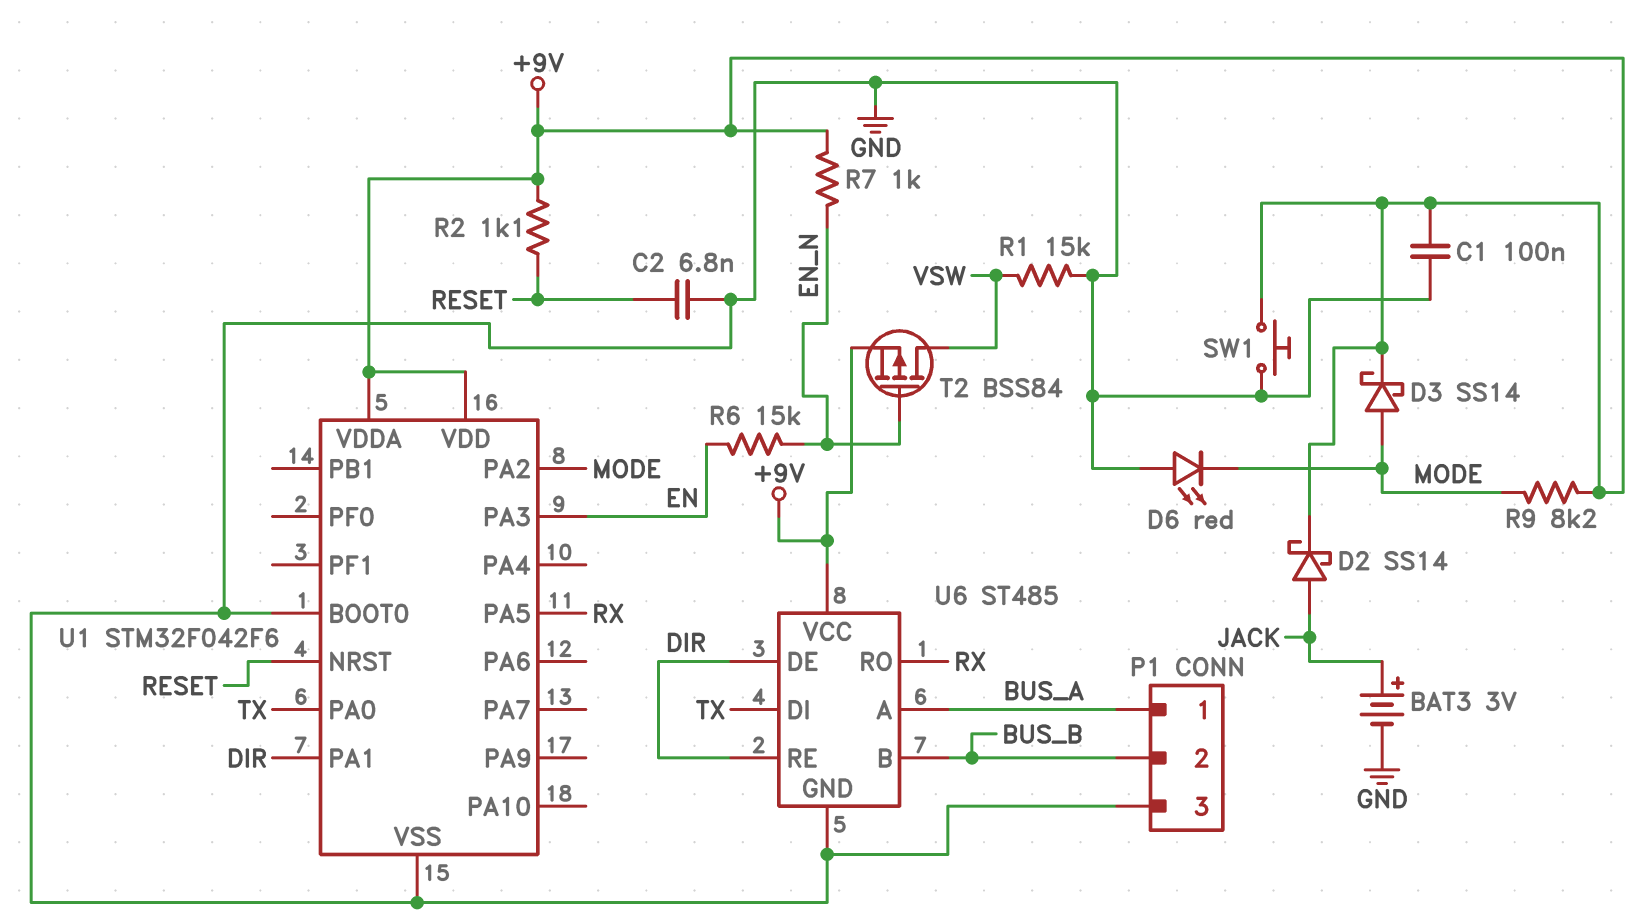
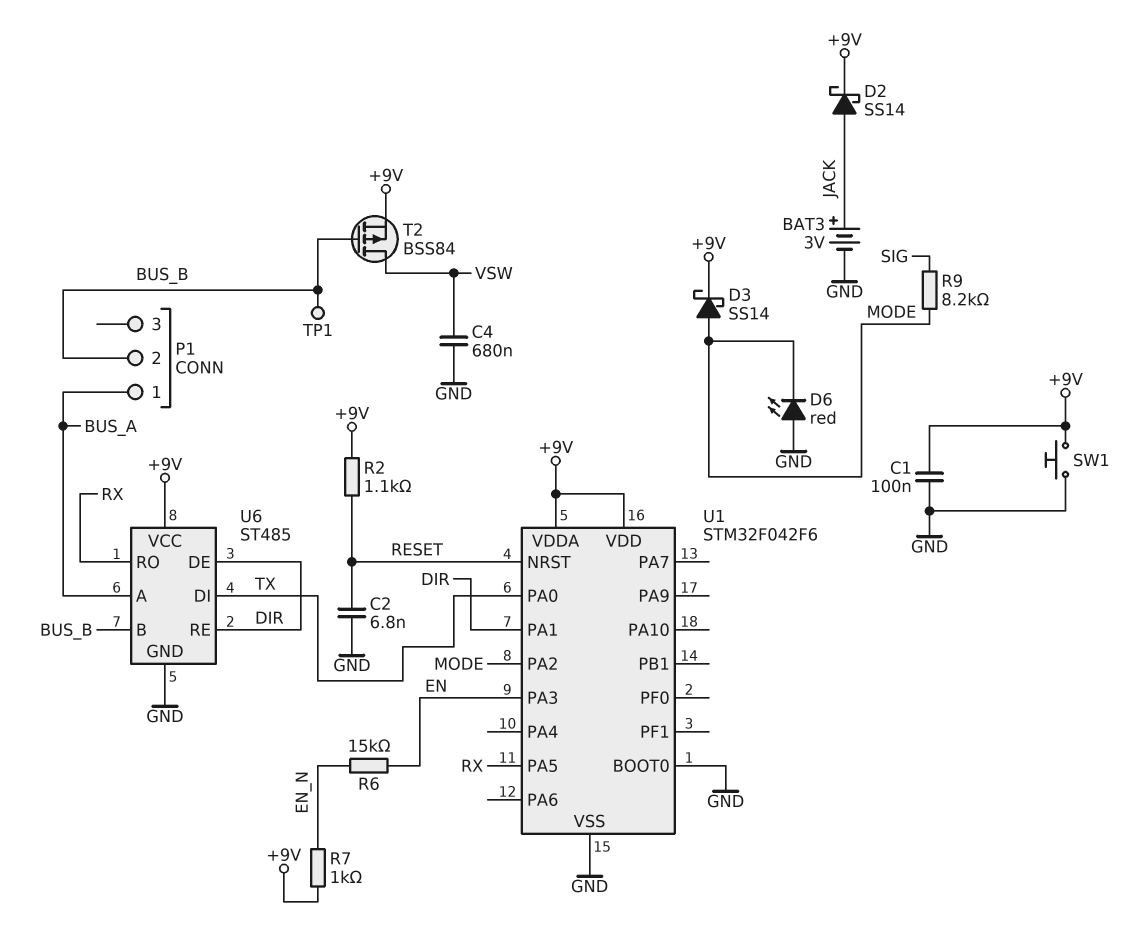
C4: none -> 680nF (GND, VSW)
P1 pin 3: GND -> none
R1: 15k (GND, VSW) -> none
R9: 8.2k (+9V, MODE) -> 8.2k (MODE, SIG)
T2: PMOS BSS84 (G EN_N, D VSW, S +9V) -> PMOS BSS84 (G BUS_B, D VSW, S +9V)
TP1: none -> test point (BUS_B)

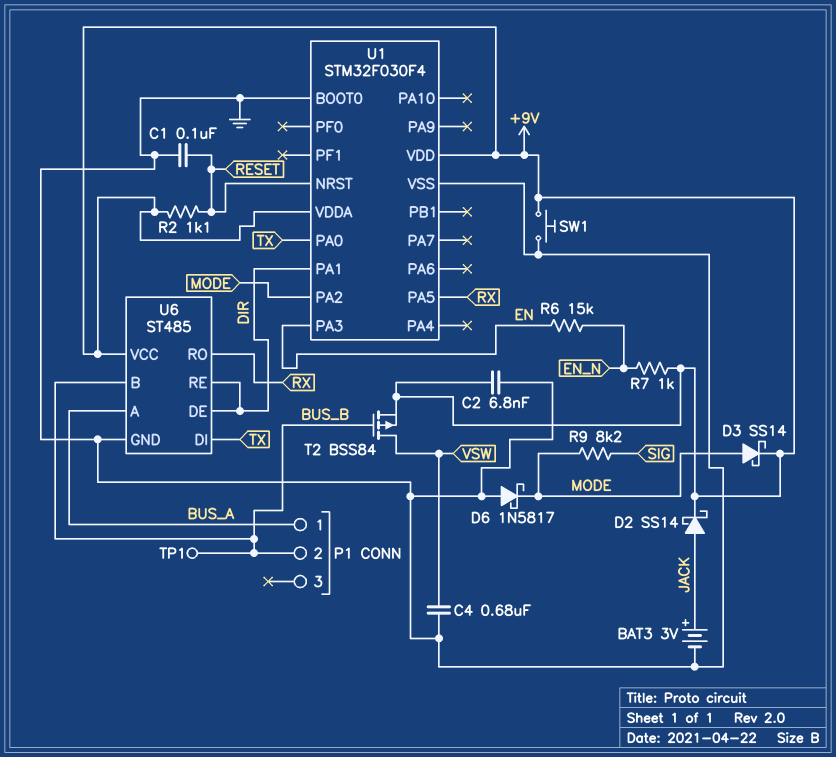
C1: 100nF (+9V, GND) -> 100nF (GND, RESET)
C2: 6.8nF (GND, RESET) -> 6.8nF (+9V, GND)
D6: LED red (A GND, K MODE) -> schottky 1N5817 (A GND, K MODE)
U1: STM32F042F6 -> STM32F030F4

